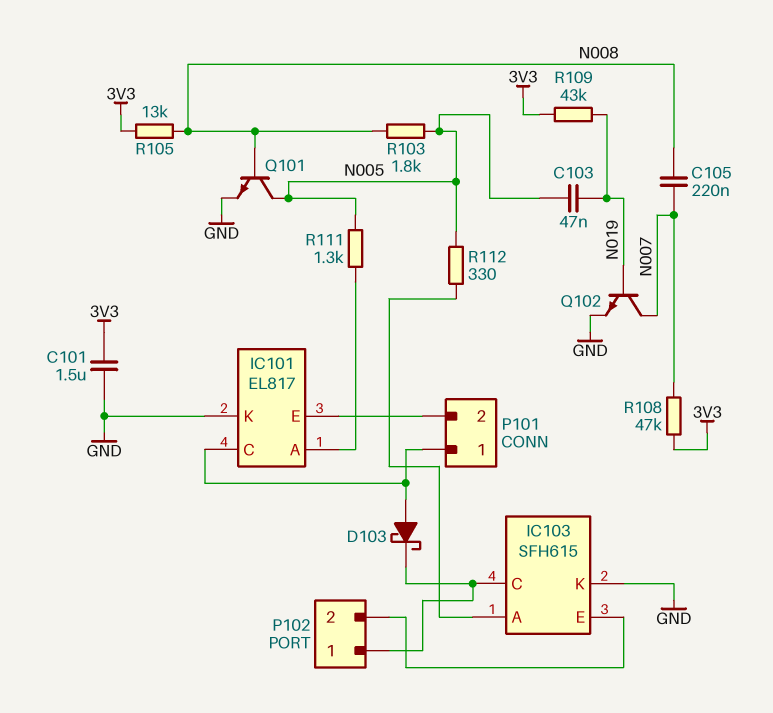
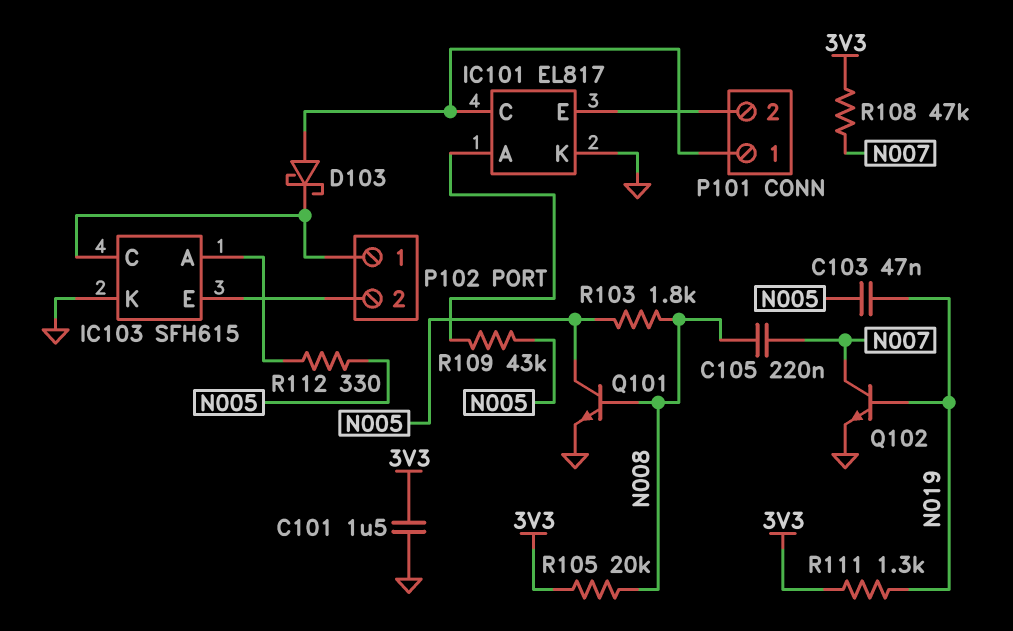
R105: 13k (3V3, N008) -> 20k (3V3, N008)
R109: 43k (3V3, N019) -> 43k (IC101/A, N005)
R111: 1.3k (IC101/A, N005) -> 1.3k (3V3, N019)

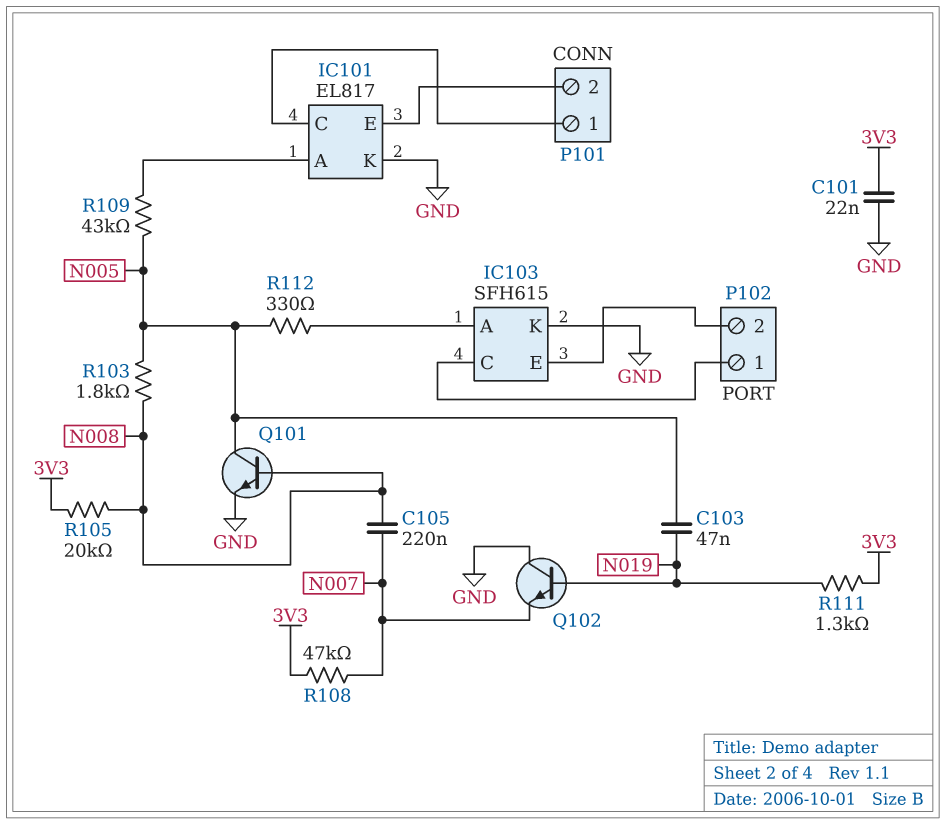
C101: 1.5uF (3V3, GND) -> 22nF (3V3, GND)
D103: schottky (A IC101/C, K IC103/C) -> none
Q102: NPN (B N019, C N007, E GND) -> NPN (B N019, C GND, E N007)

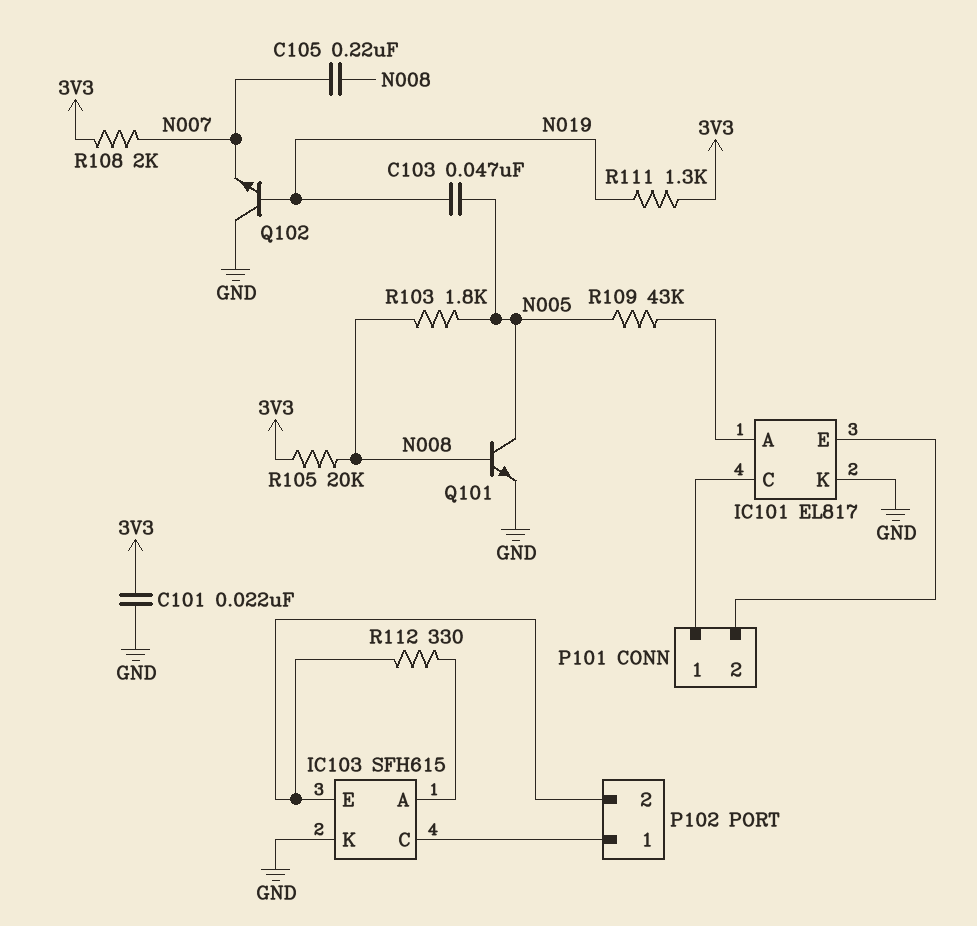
R108: 47k (3V3, N007) -> 2k (3V3, N007)
R112: 330 (IC103/A, N005) -> 330 (IC103/A, IC103/E)

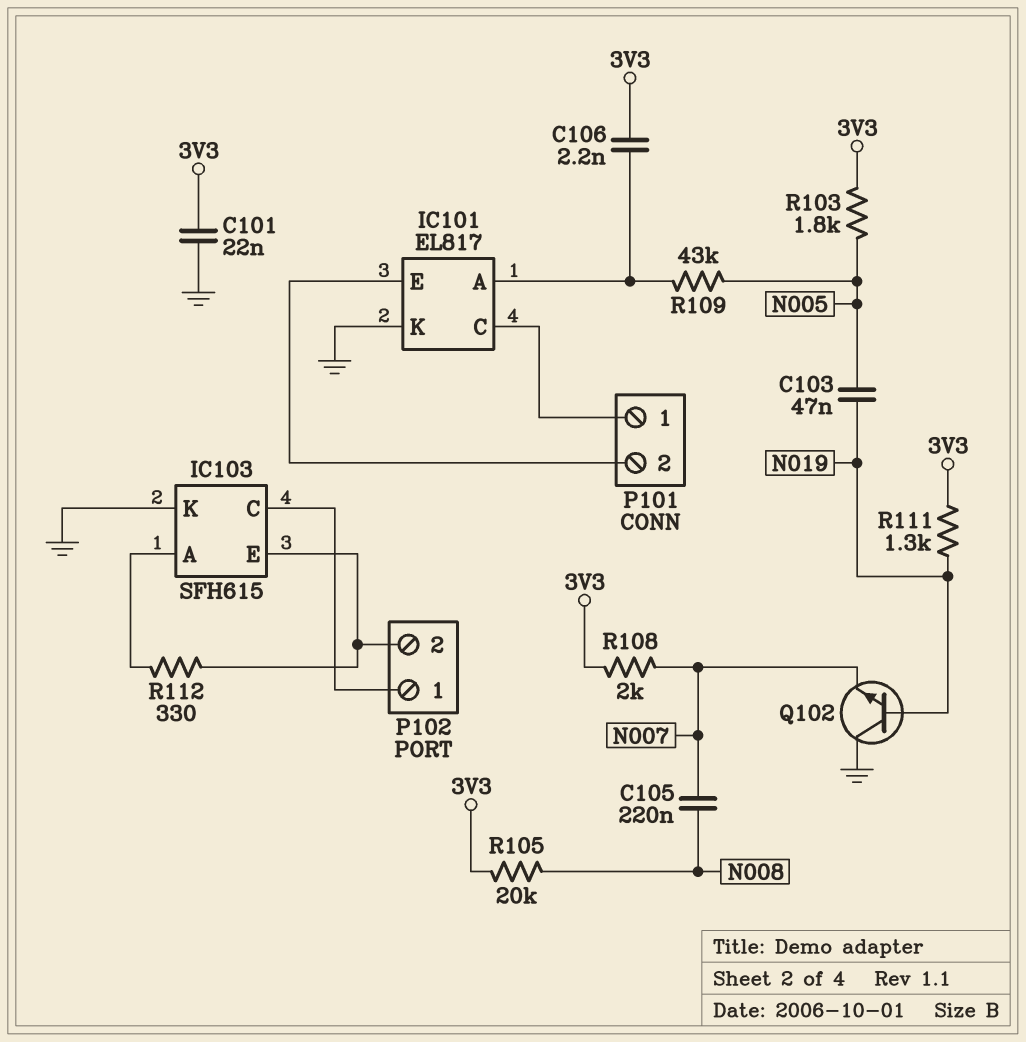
C106: none -> 2.2nF (3V3, IC101/A)
Q101: NPN (B N008, C N005, E GND) -> none
R103: 1.8k (N005, N008) -> 1.8k (3V3, N005)

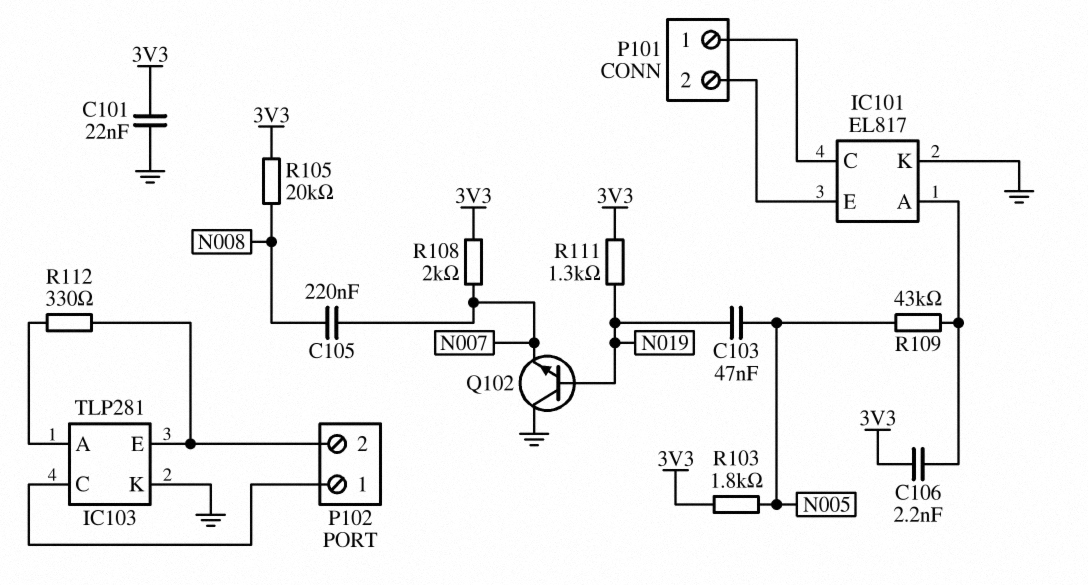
IC103: SFH615 -> TLP281

